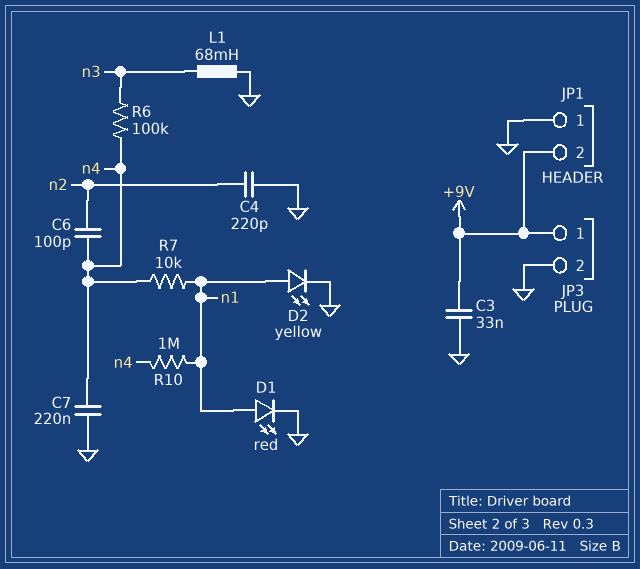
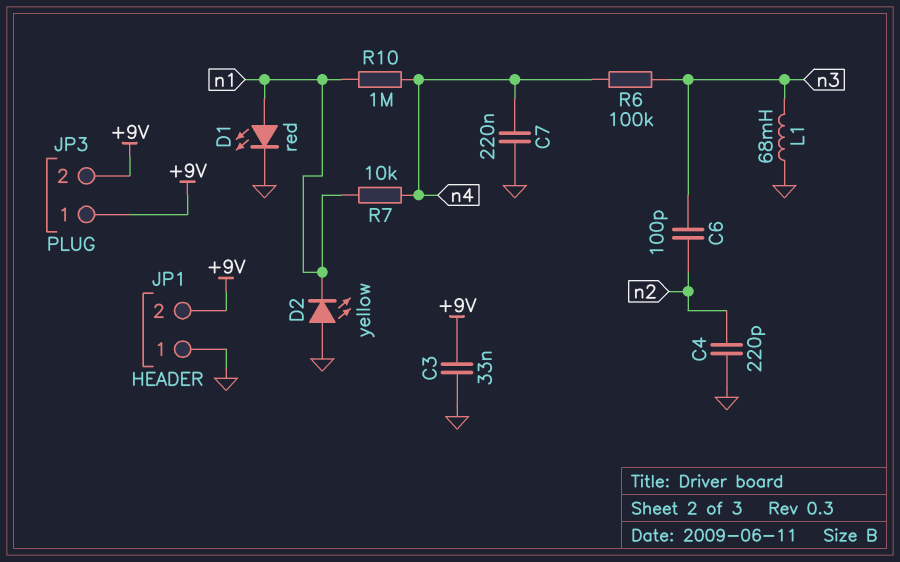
C6: 100pF (n2, n4) -> 100pF (n2, n3)
D2: LED yellow (A n1, K GND) -> LED yellow (A GND, K n1)
JP3 pin 2: GND -> +9V

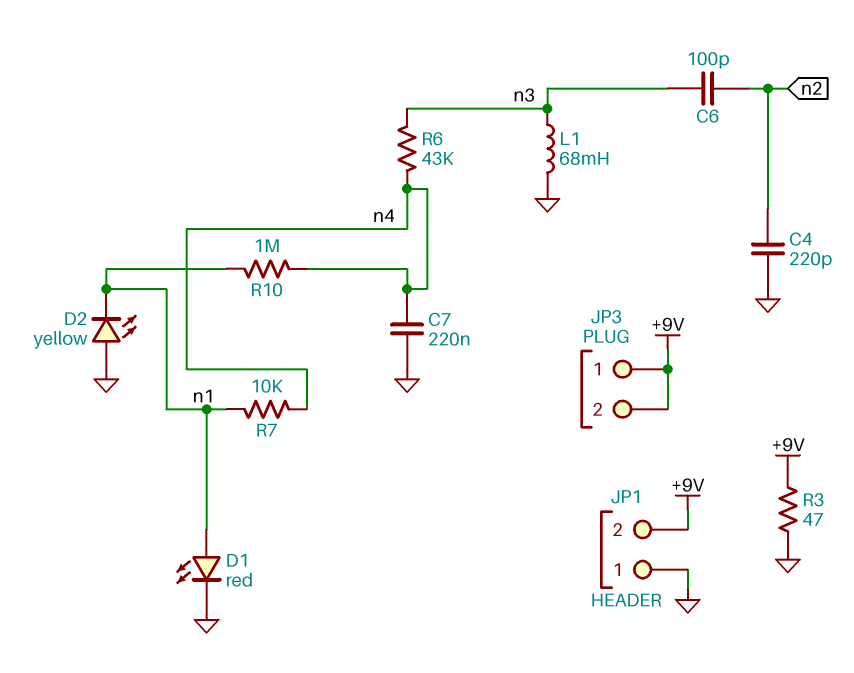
C3: 33nF (+9V, GND) -> none
R3: none -> 47 (+9V, GND)
R6: 100k (n3, n4) -> 43k (n3, n4)

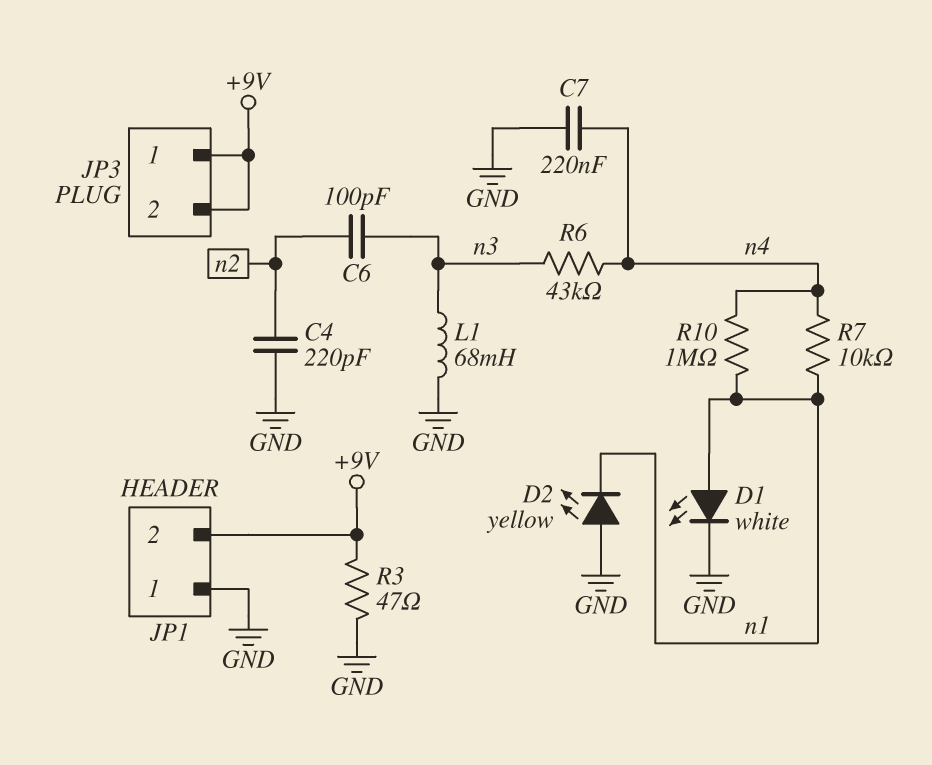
D1: LED red (A n1, K GND) -> LED white (A n1, K GND)

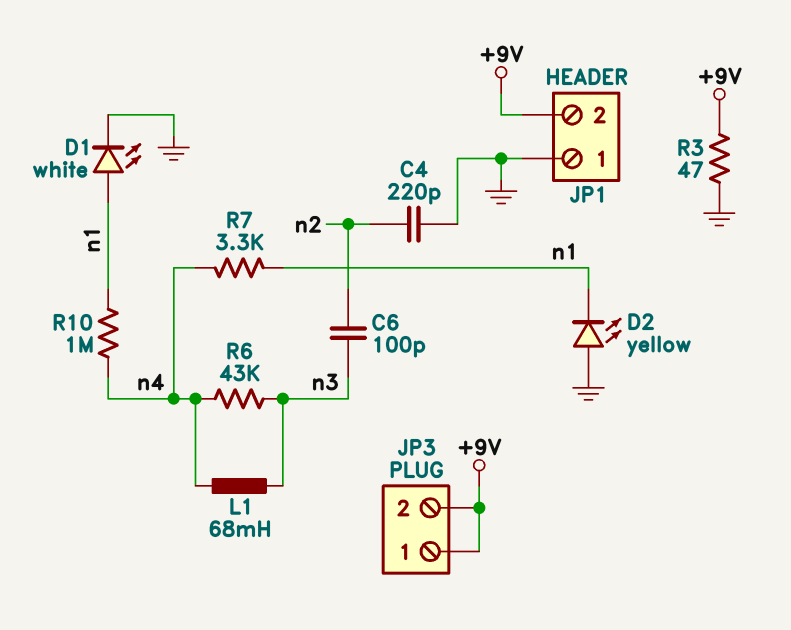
C7: 220nF (GND, n4) -> none
L1: 68mH (GND, n3) -> 68mH (n3, n4)
R7: 10k (n1, n4) -> 3.3k (n1, n4)

